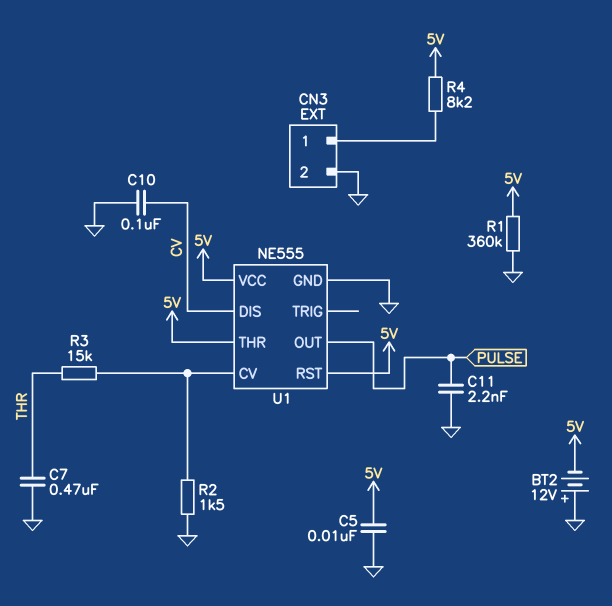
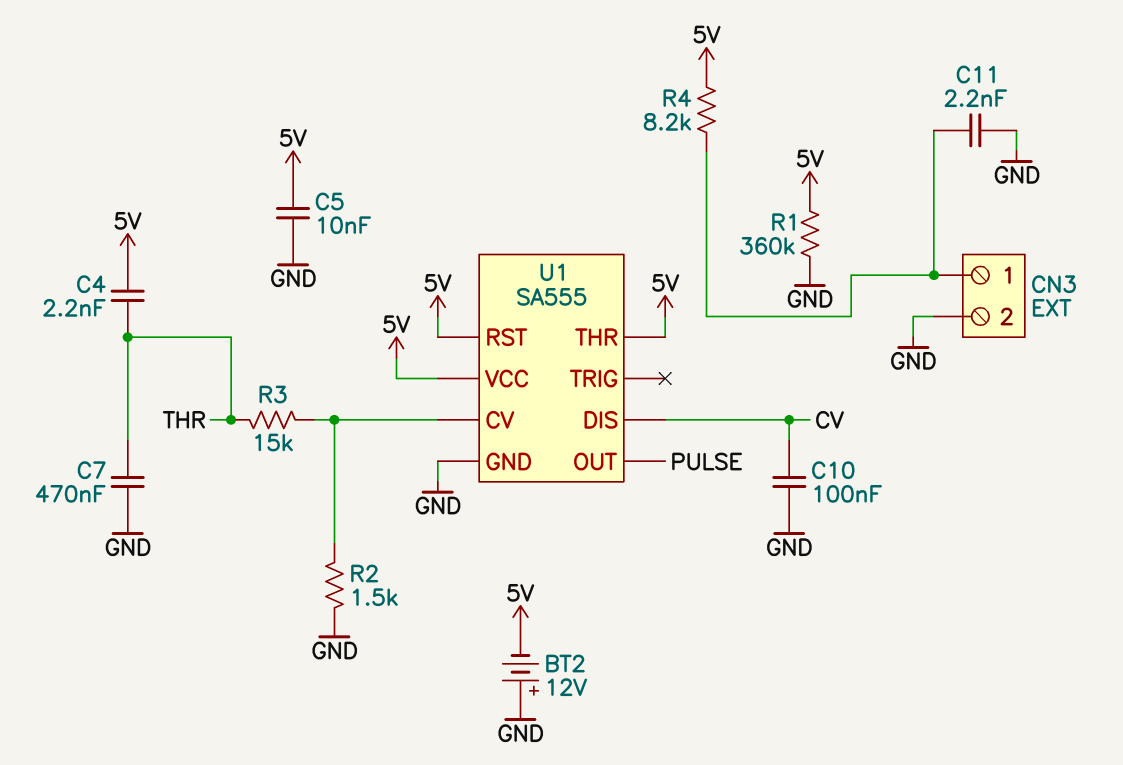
C4: none -> 2.2nF (5V, THR)
C11: 2.2nF (GND, PULSE) -> 2.2nF (CN3/1, GND)
U1: NE555 -> SA555

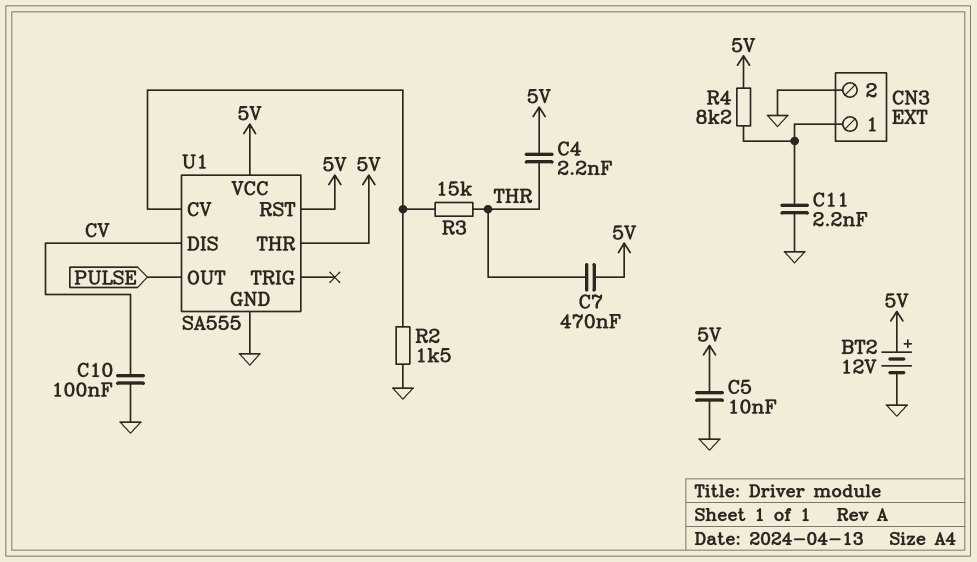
BT2: 12V (plus GND, minus 5V) -> 12V (plus 5V, minus GND)
C7: 470nF (GND, THR) -> 470nF (5V, THR)
R1: 360k (5V, GND) -> none

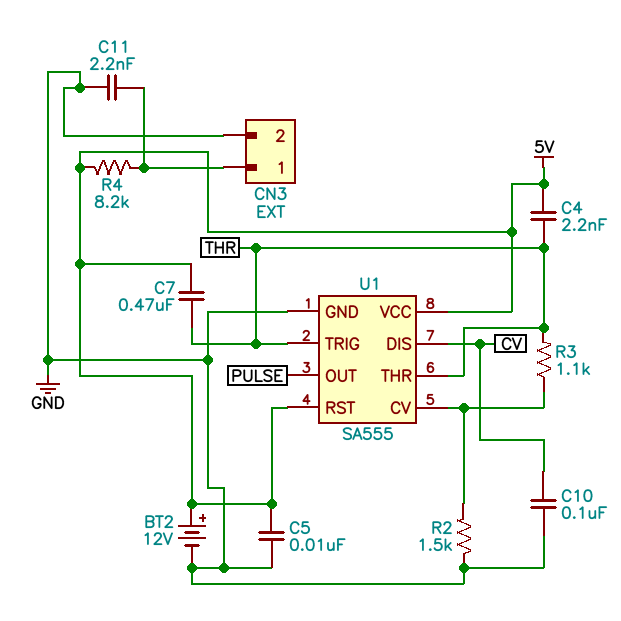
R3: 15k (THR, U1/CV) -> 1.1k (THR, U1/CV)
U1 pin THR: 5V -> THR
U1 pin TRIG: none -> THR

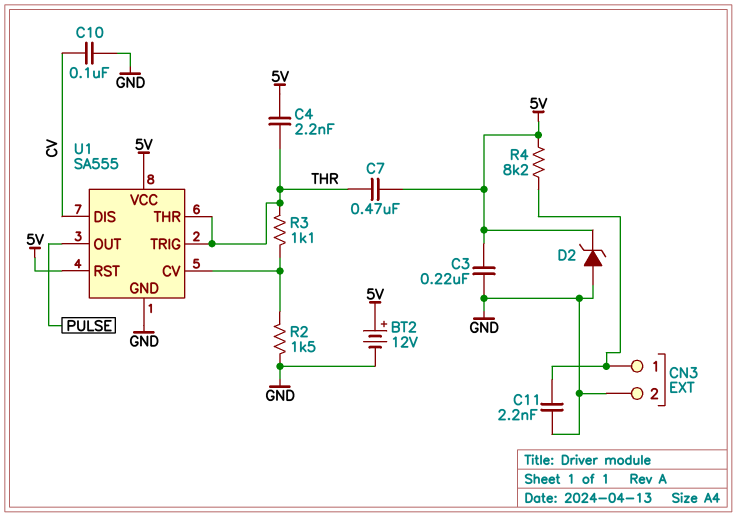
C3: none -> 220nF (5V, GND)
C5: 10nF (5V, GND) -> none
D2: none -> zener (A GND, K 5V)

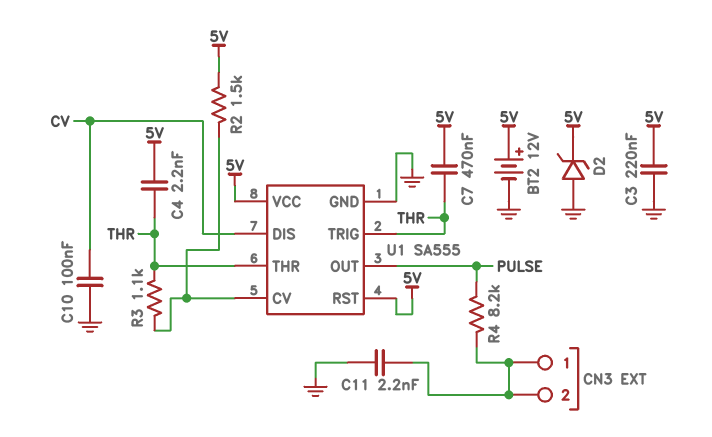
CN3 pin 2: GND -> CN3/1
R2: 1.5k (GND, U1/CV) -> 1.5k (5V, U1/CV)
R4: 8.2k (5V, CN3/1) -> 8.2k (CN3/1, PULSE)

